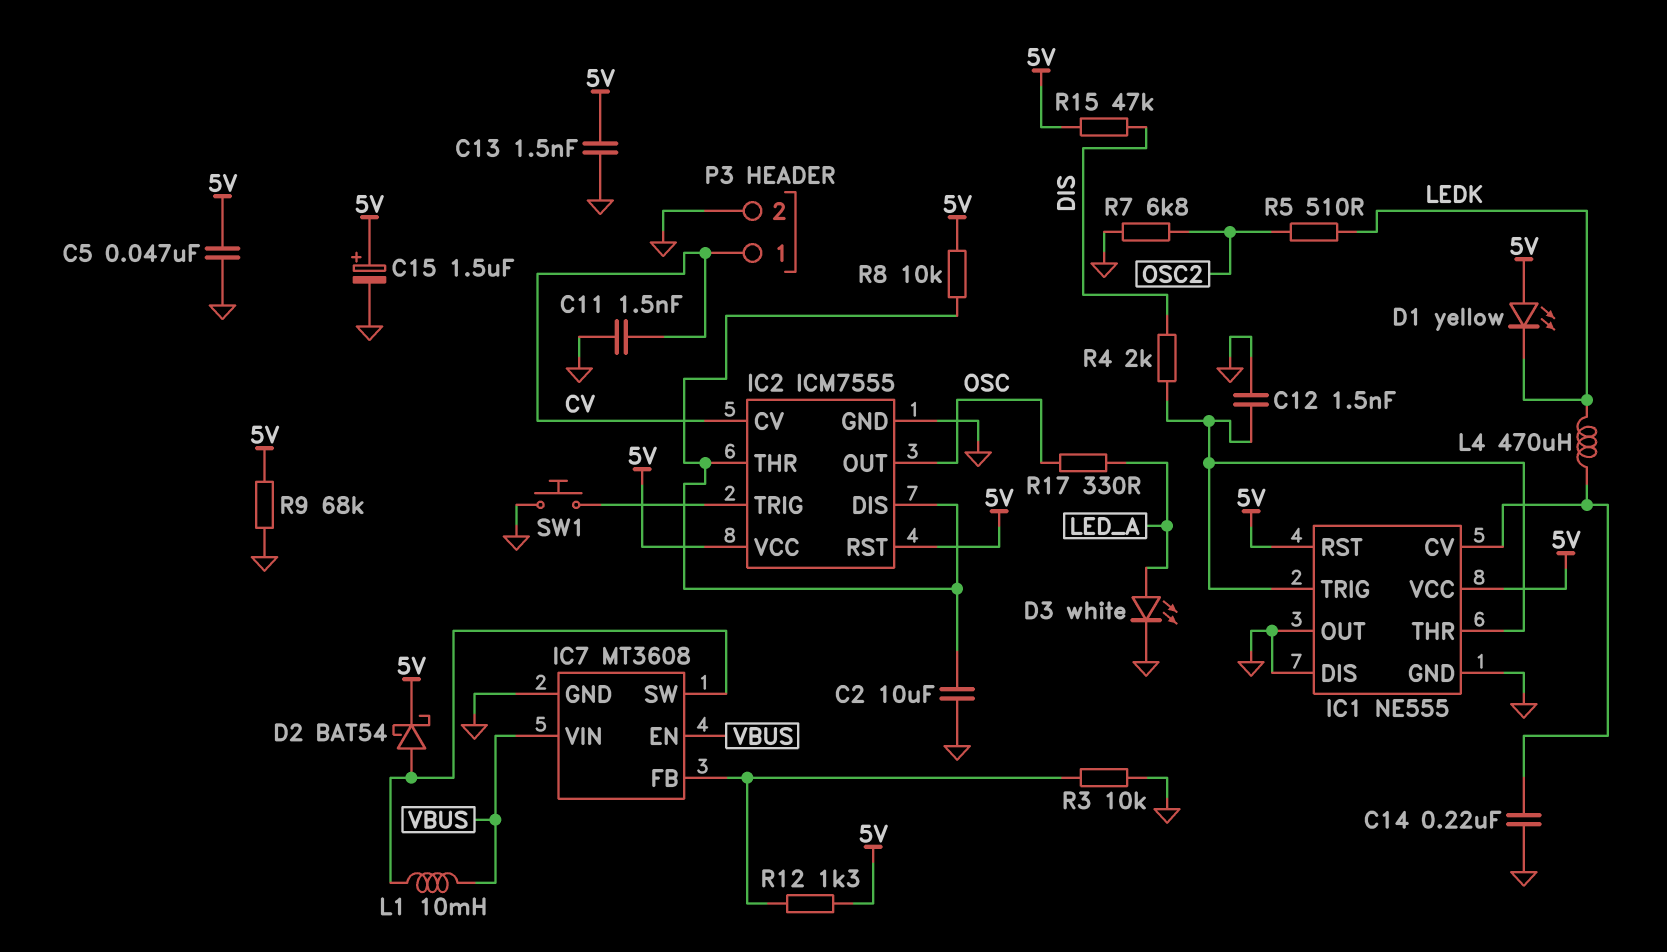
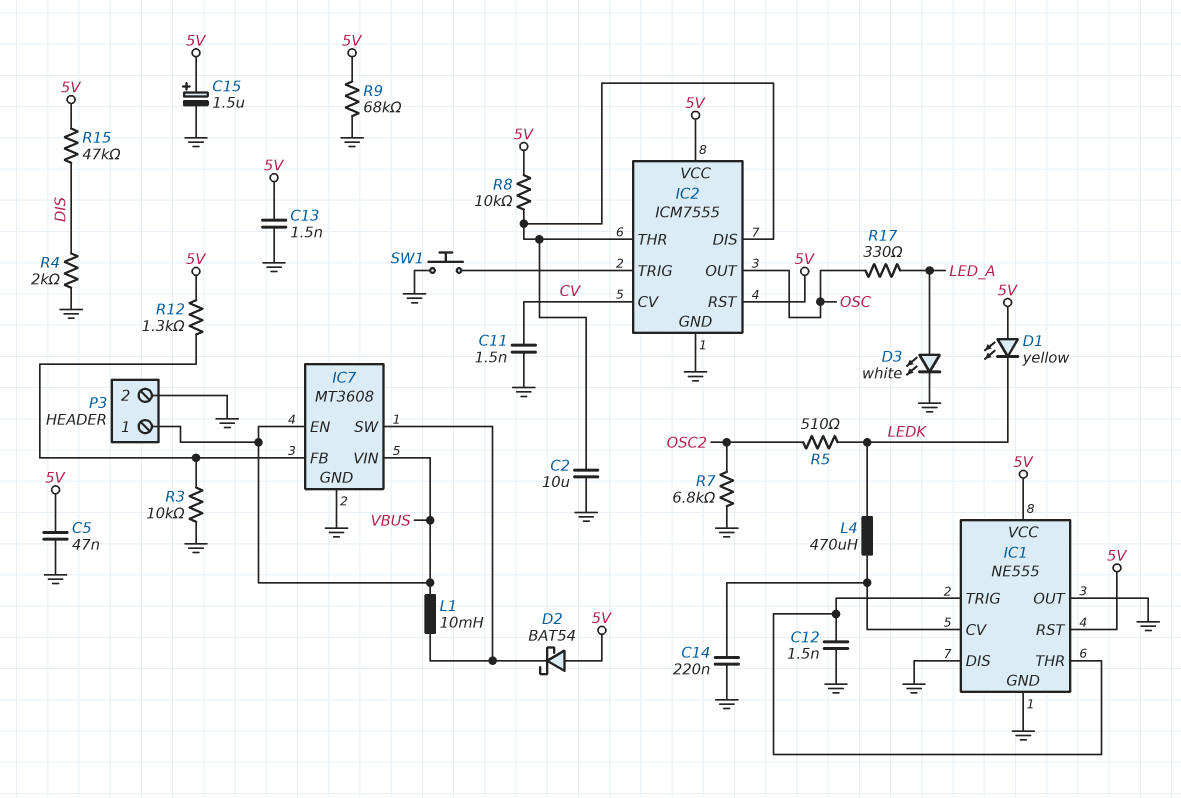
D2: schottky BAT54 (A IC7/SW, K 5V) -> schottky BAT54 (A 5V, K IC7/SW)
P3 pin 1: CV -> VBUS
R4: 2k (DIS, IC1/THR) -> 2k (DIS, GND)

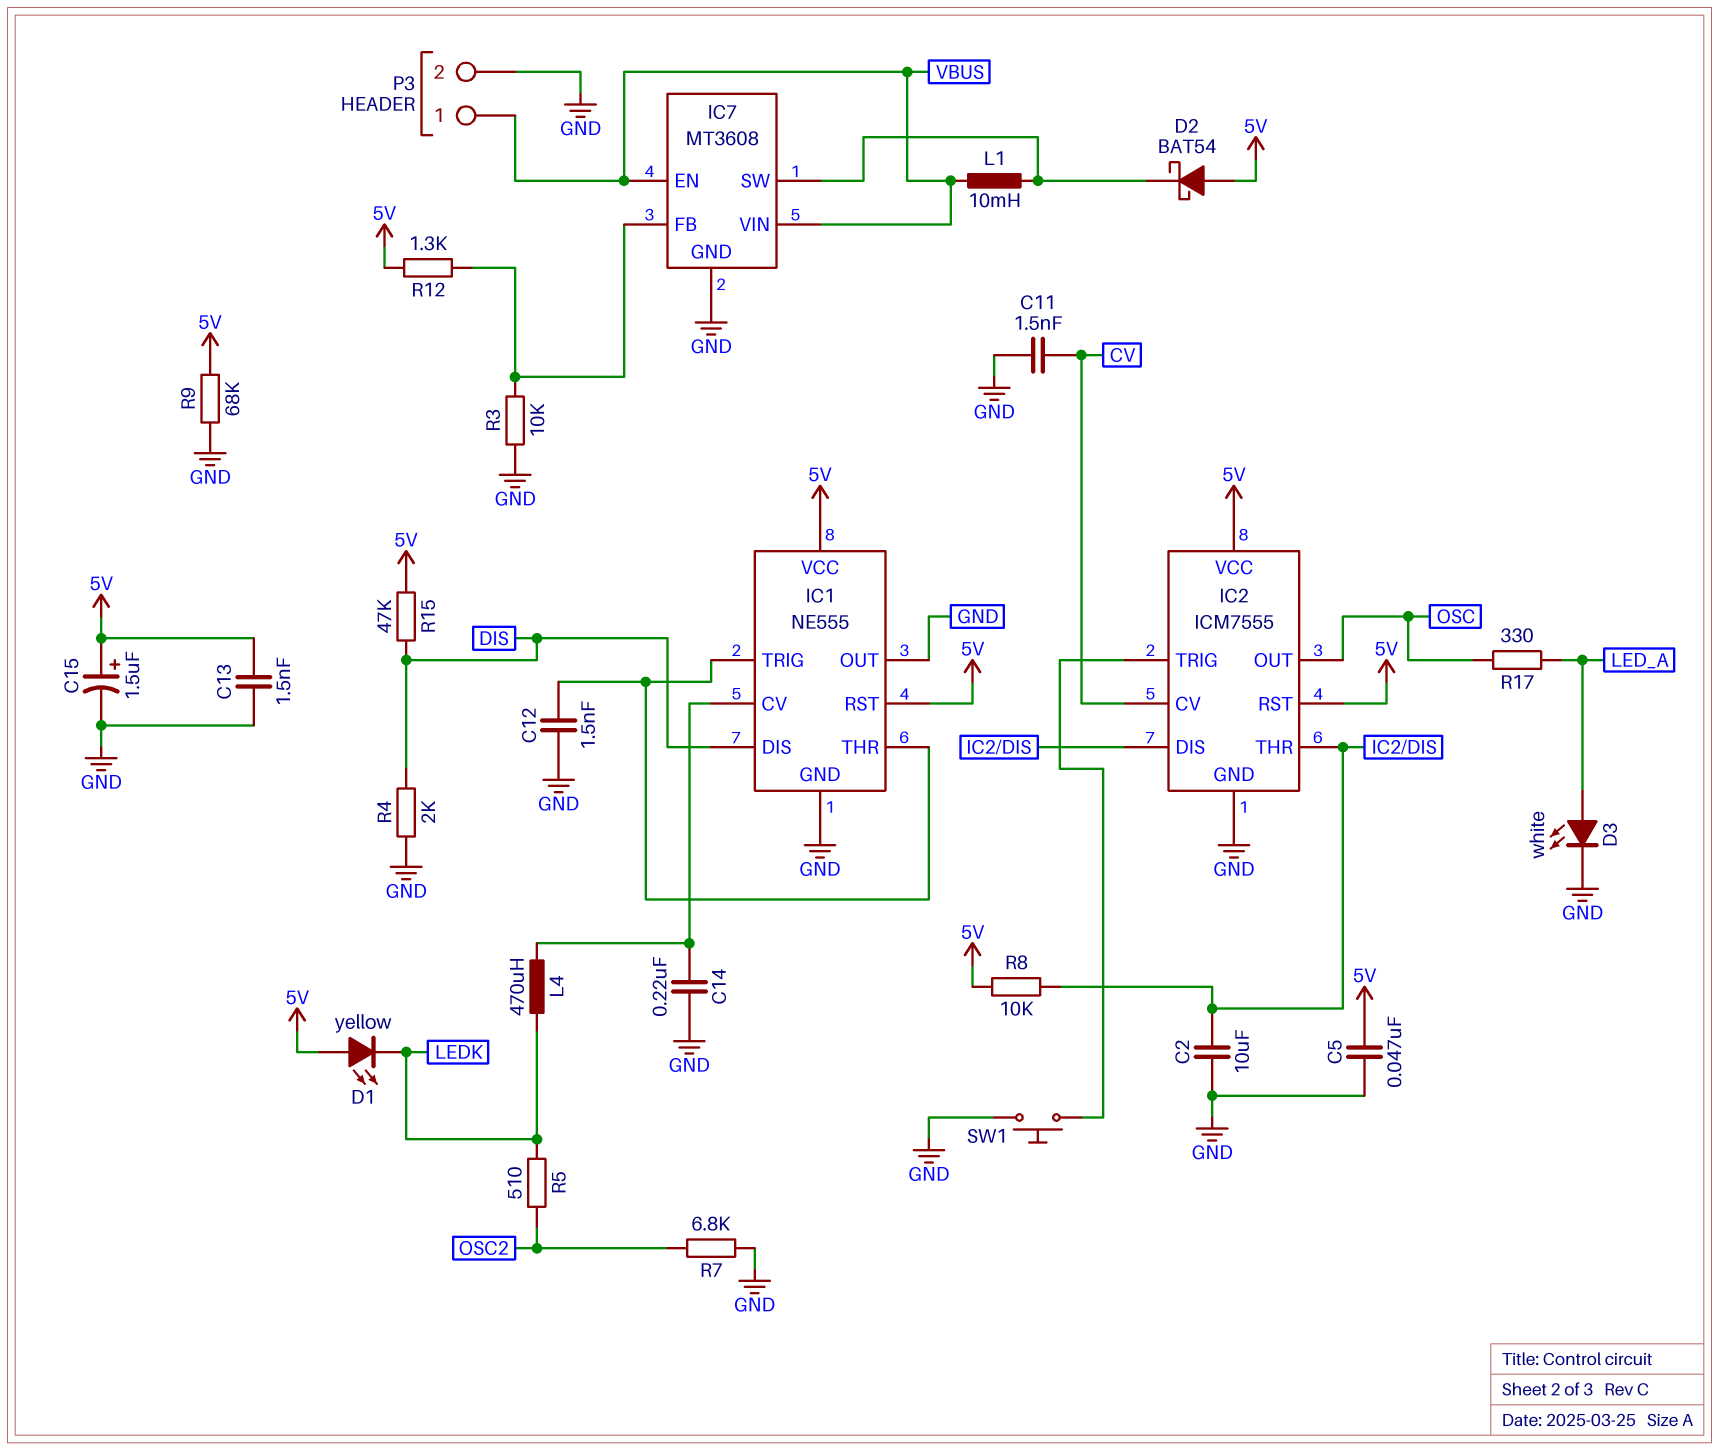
IC1 pin DIS: GND -> DIS

